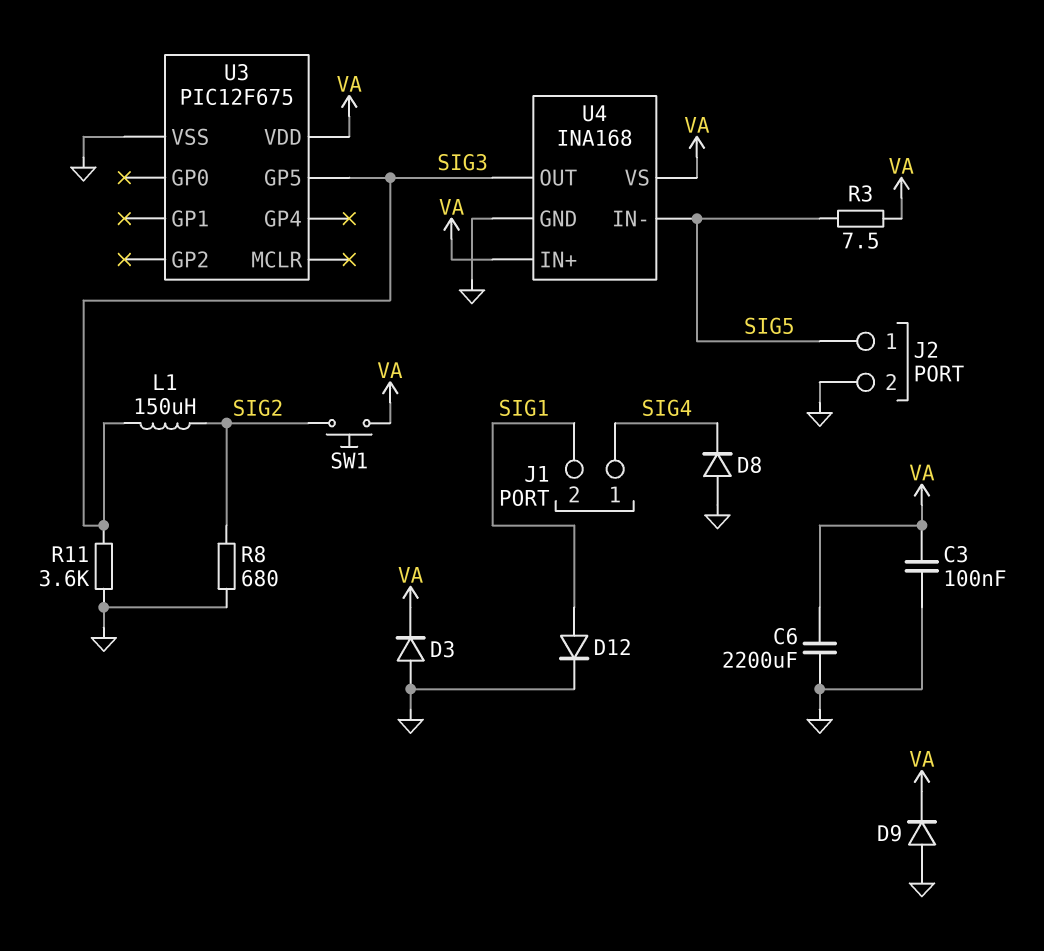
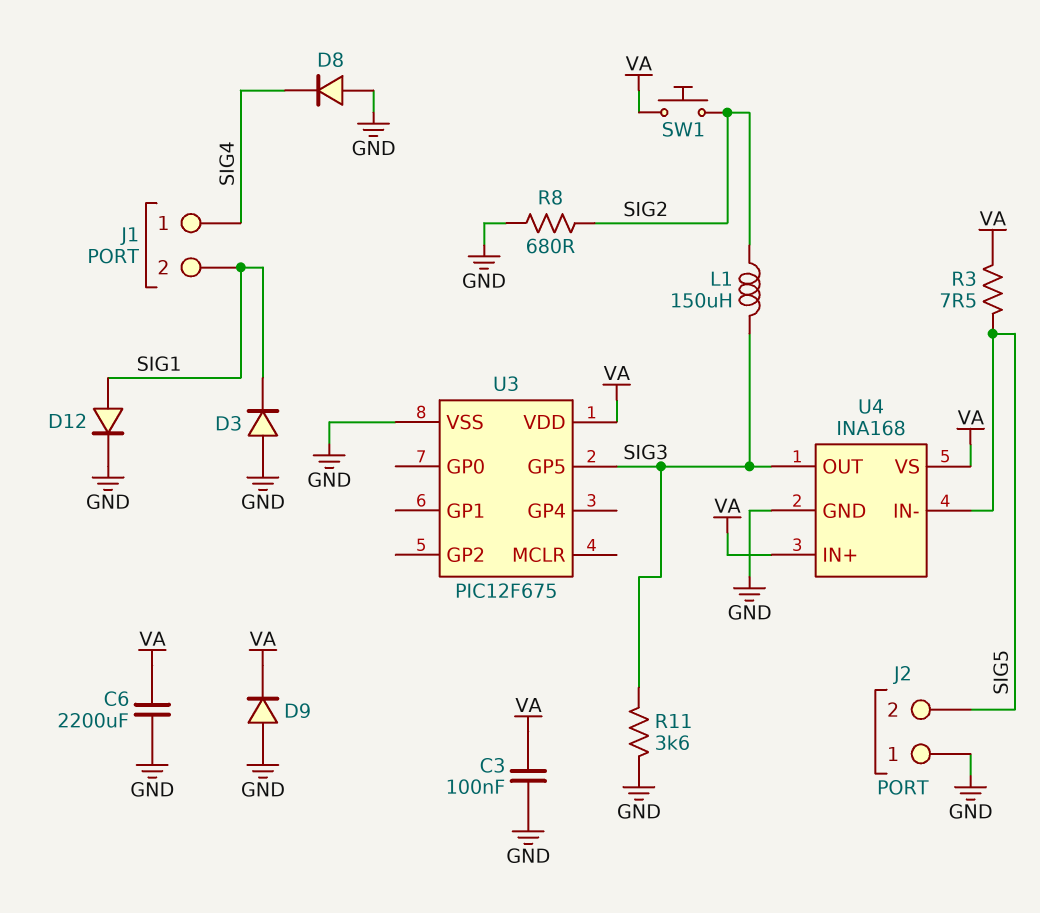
D3: diode (A GND, K VA) -> diode (A GND, K SIG1)
J2 pin 1: SIG5 -> GND
J2 pin 2: GND -> SIG5

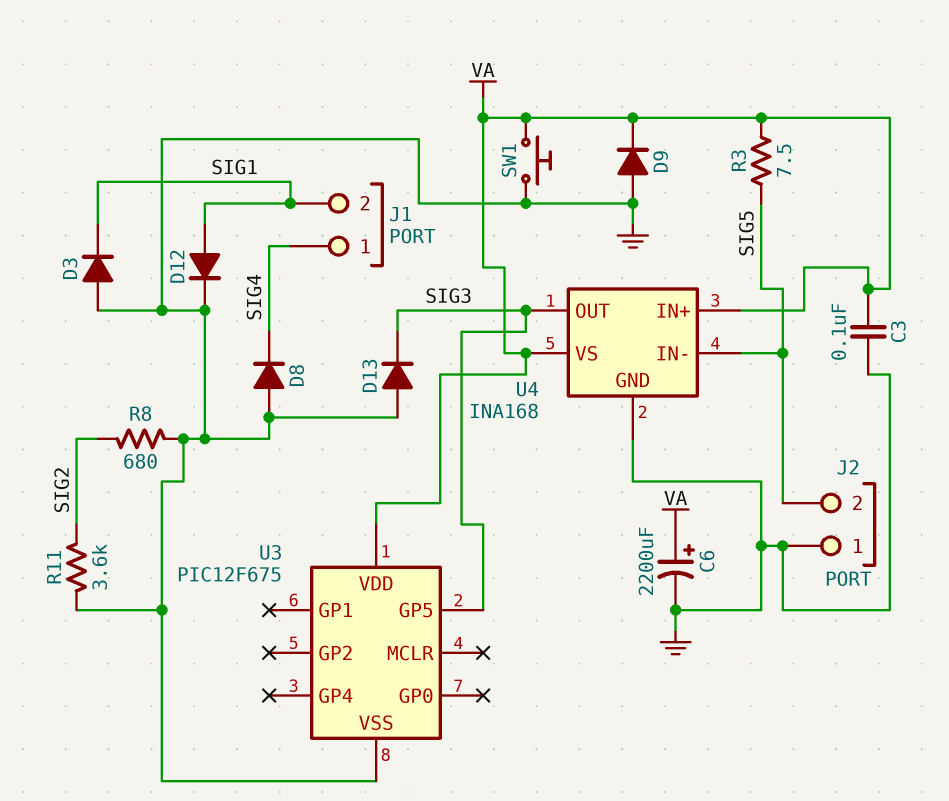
C6: 2200uF (GND, VA) -> 2200uF (plus VA, minus GND)
D13: none -> diode (A GND, K SIG3)
L1: 150uH (SIG2, SIG3) -> none
R11: 3.6k (GND, SIG3) -> 3.6k (GND, SIG2)
SW1: button (SIG2, VA) -> button (GND, VA)

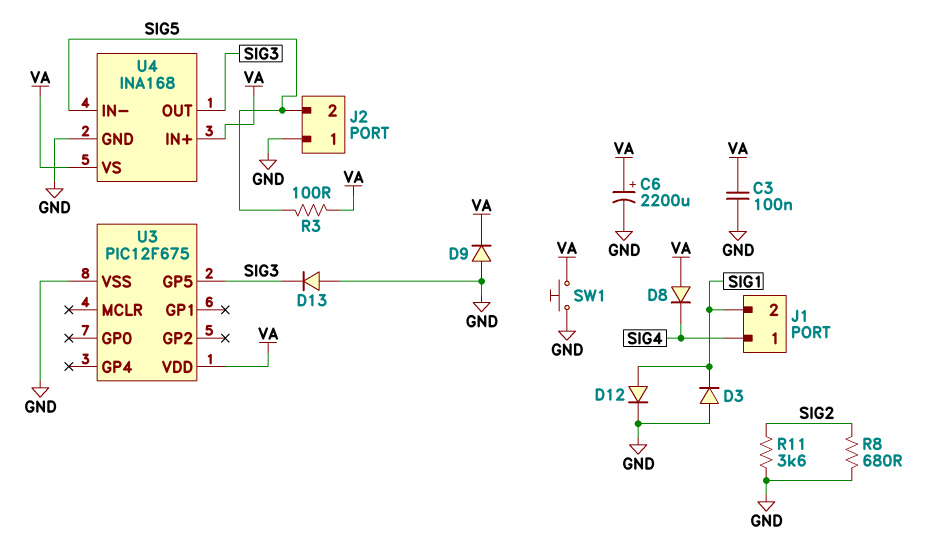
D8: diode (A GND, K SIG4) -> diode (A VA, K SIG4)
R3: 7.5 (SIG5, VA) -> 100 (SIG5, VA)

